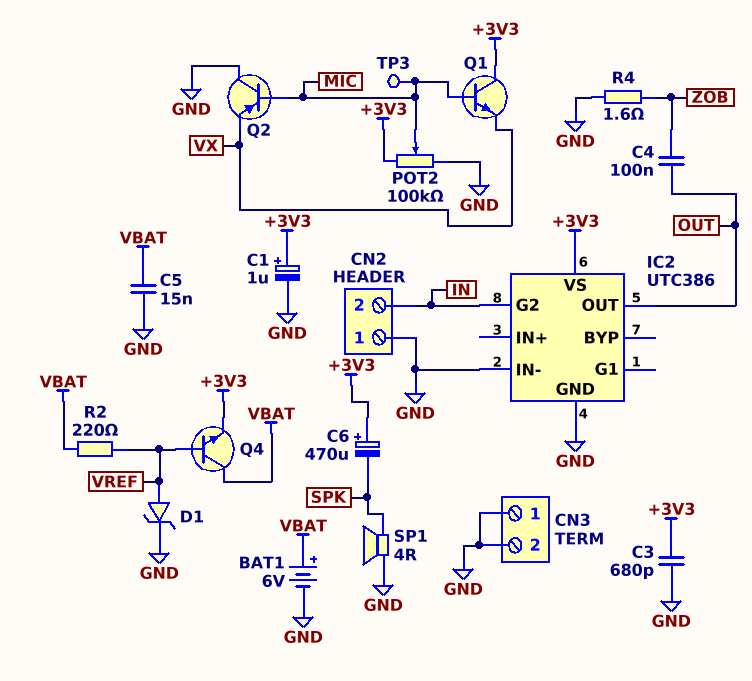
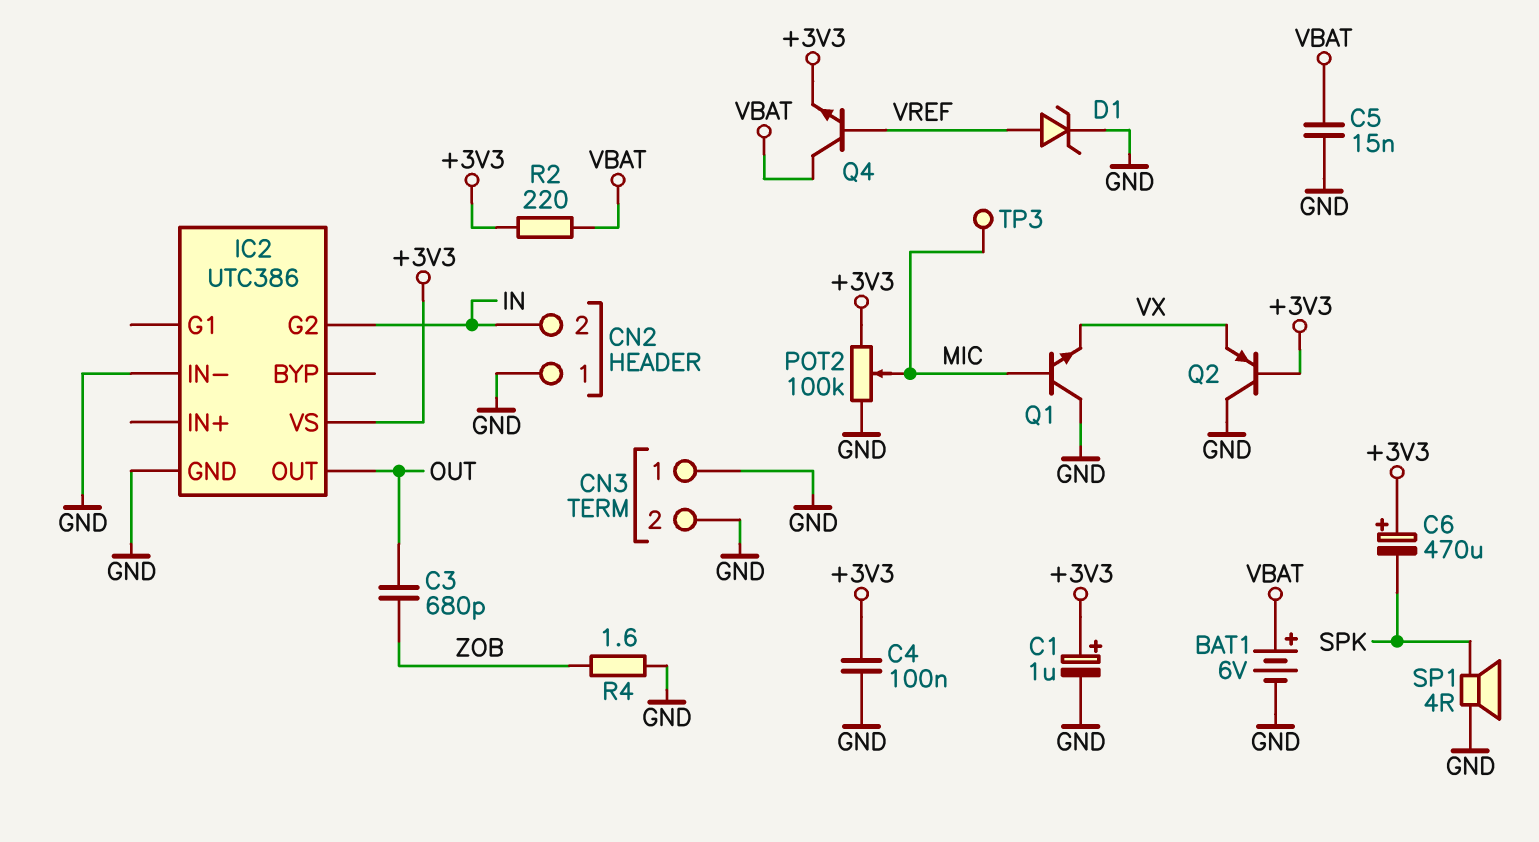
C3: 680pF (+3V3, GND) -> 680pF (OUT, ZOB)
C4: 100nF (OUT, ZOB) -> 100nF (+3V3, GND)
Q1: NPN (B MIC, C +3V3, E VX) -> NPN (B MIC, C GND, E VX)
Q2: PNP (B MIC, C GND, E VX) -> PNP (B +3V3, C GND, E VX)
R2: 220 (VBAT, VREF) -> 220 (+3V3, VBAT)

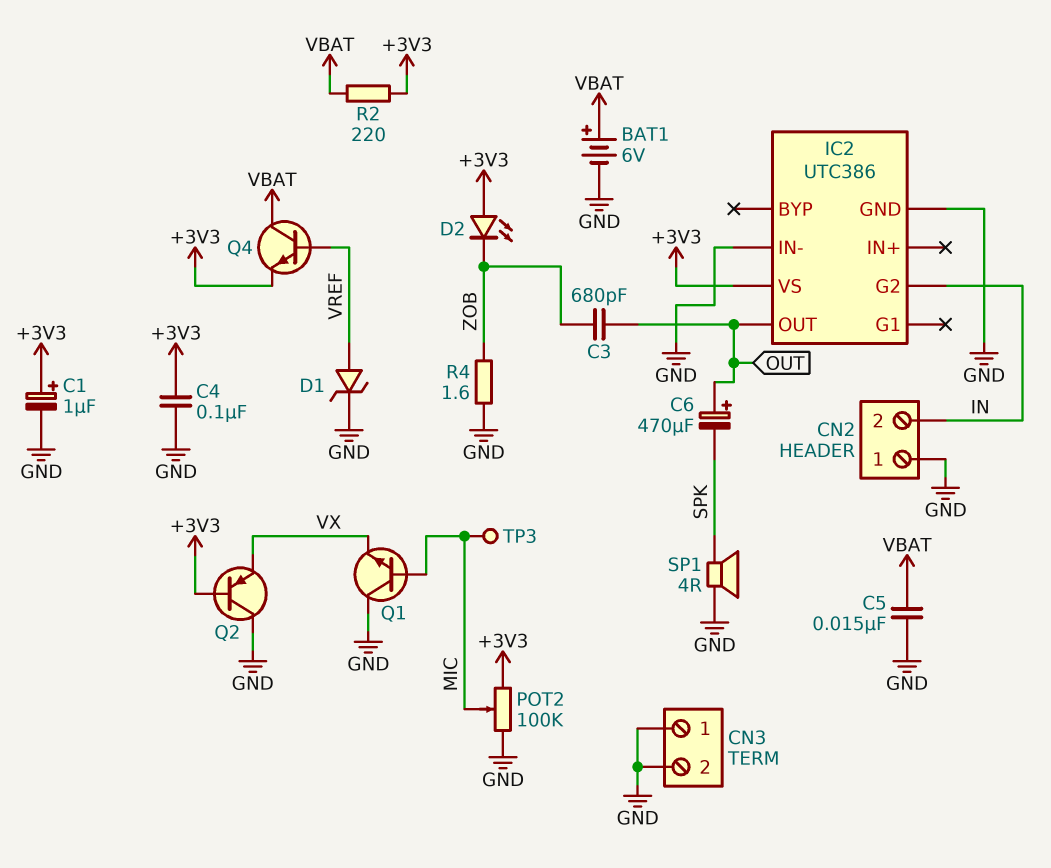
C6: 470uF (plus +3V3, minus SPK) -> 470uF (plus OUT, minus SPK)
D2: none -> LED (A +3V3, K ZOB)

